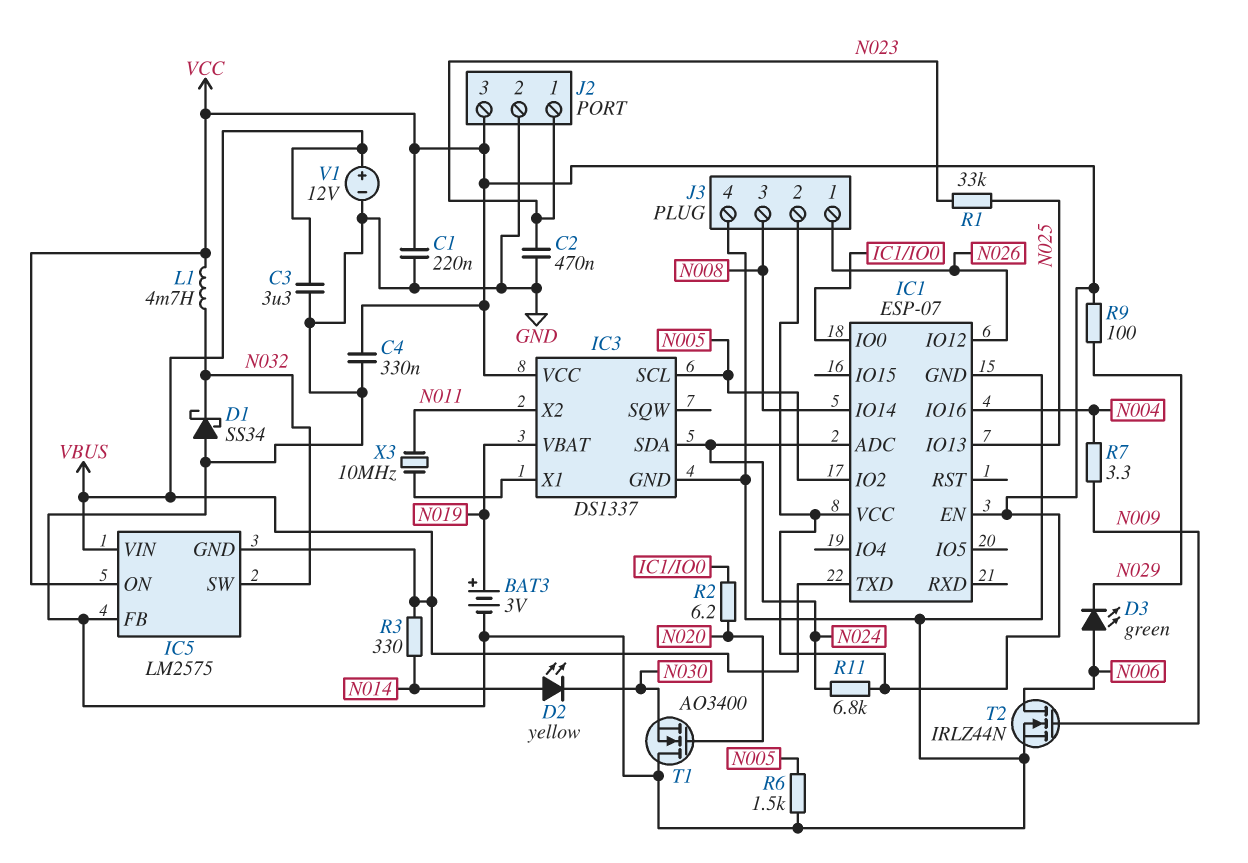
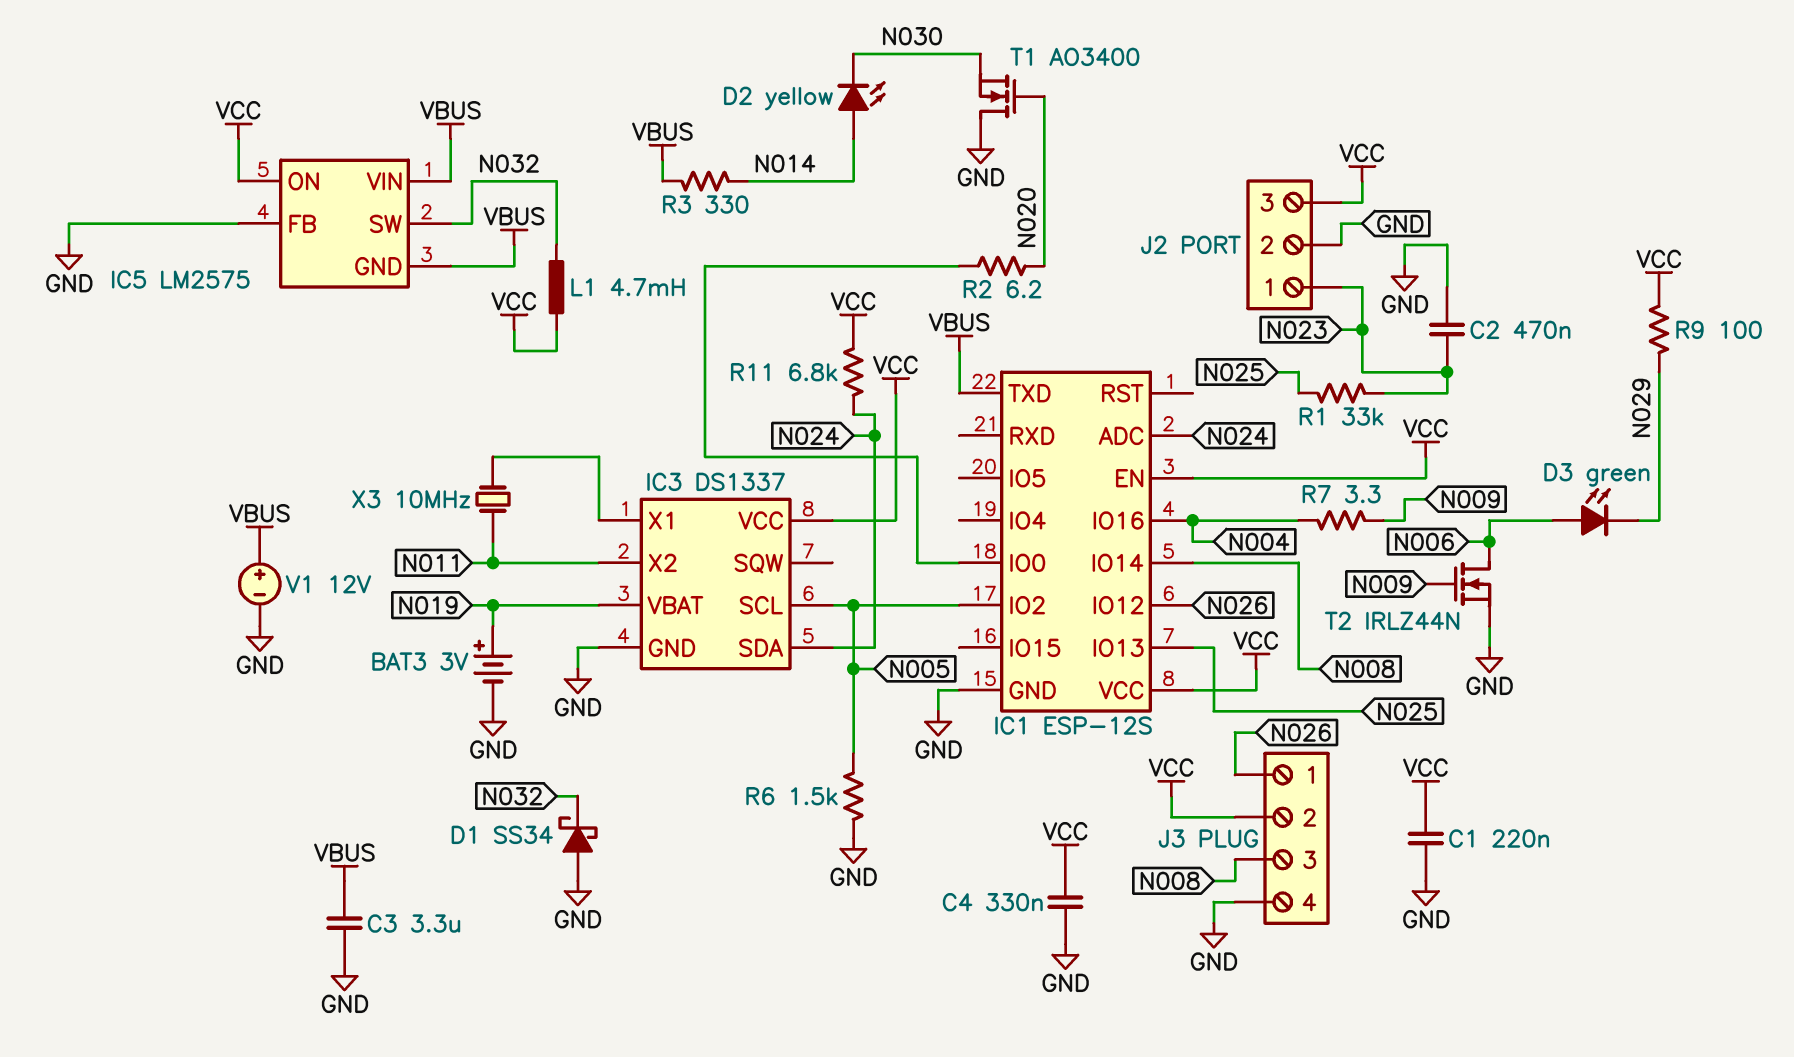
IC1: ESP-07 -> ESP-12S

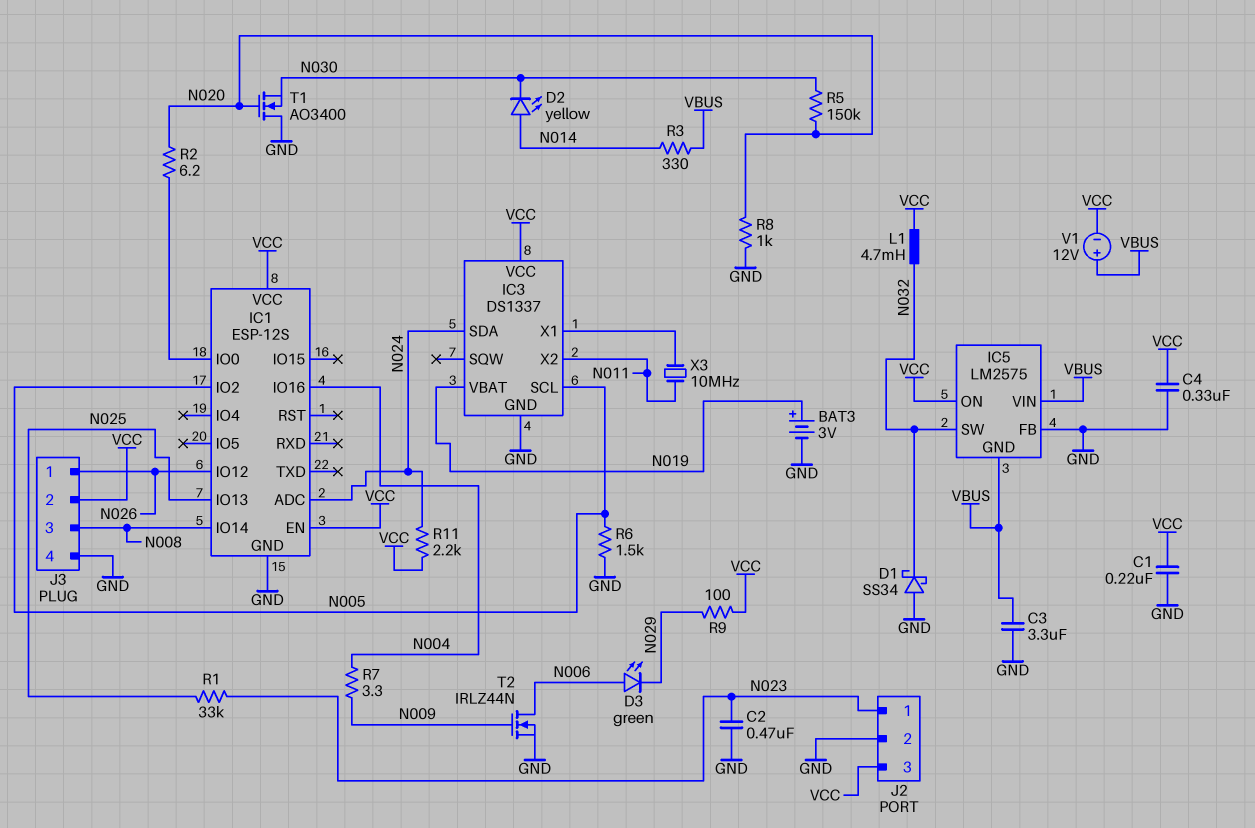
IC1 pin TXD: VBUS -> none
R5: none -> 150k (N020, N030)
R8: none -> 1k (GND, N020)
R11: 6.8k (N024, VCC) -> 2.2k (N024, VCC)
V1: 12V (plus VBUS, minus GND) -> 12V (plus VBUS, minus VCC)

